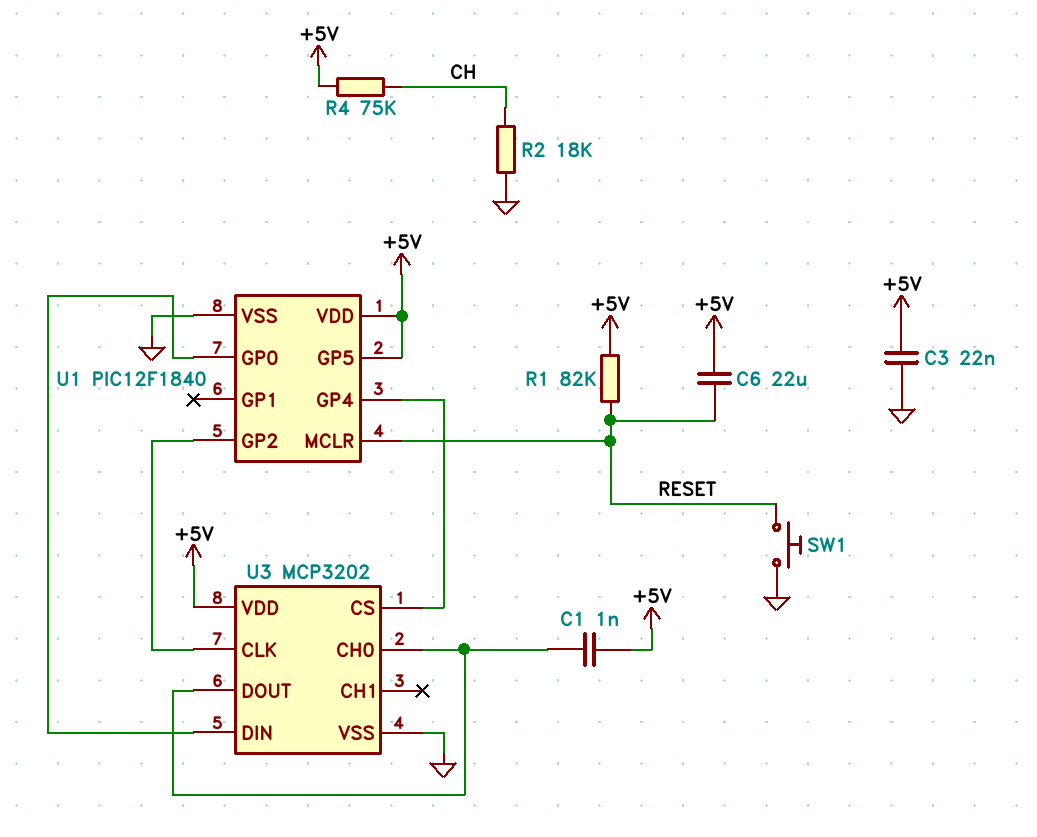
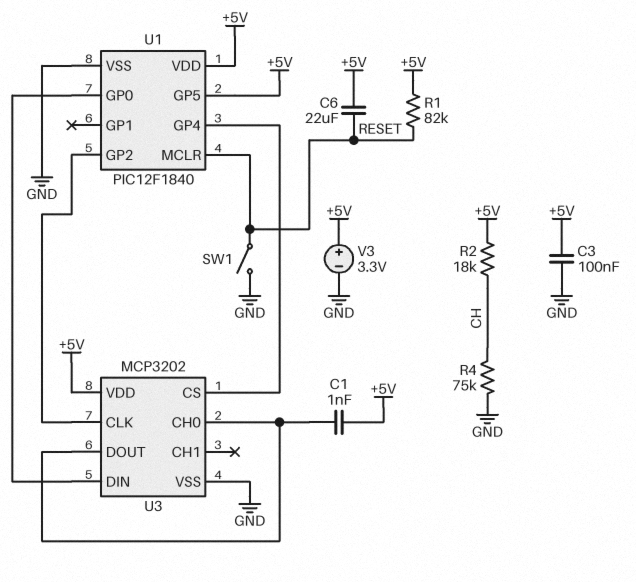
C3: 22nF (+5V, GND) -> 100nF (+5V, GND)
R2: 18k (CH, GND) -> 18k (+5V, CH)
R4: 75k (+5V, CH) -> 75k (CH, GND)
SW1: button (GND, RESET) -> switch (GND, RESET)
V3: none -> 3.3V (plus +5V, minus GND)

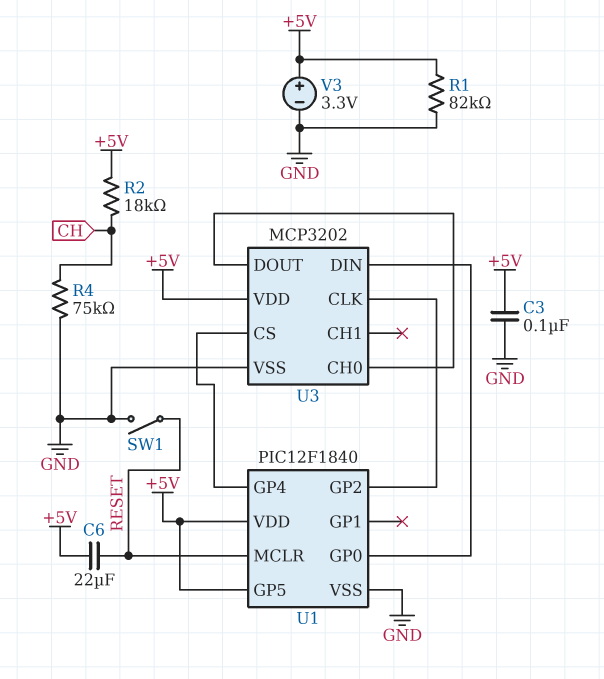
C1: 1nF (+5V, U3/CH0) -> none
R1: 82k (+5V, RESET) -> 82k (+5V, GND)

